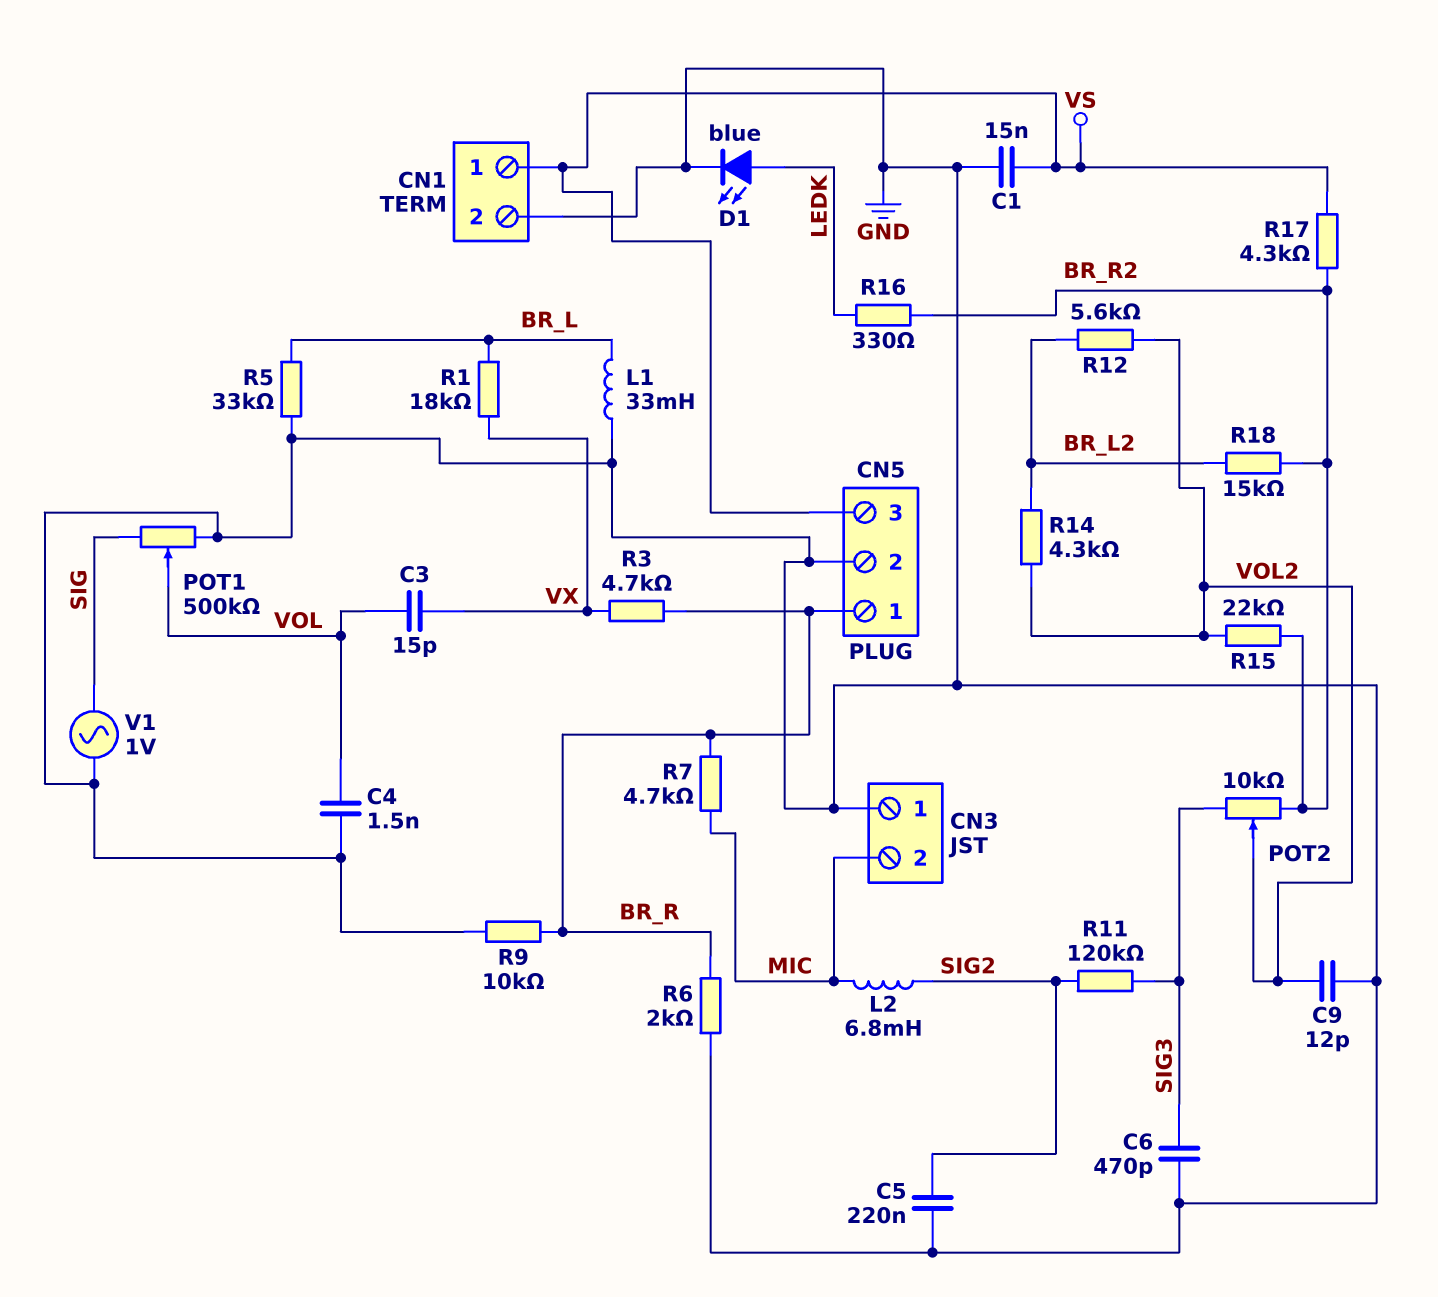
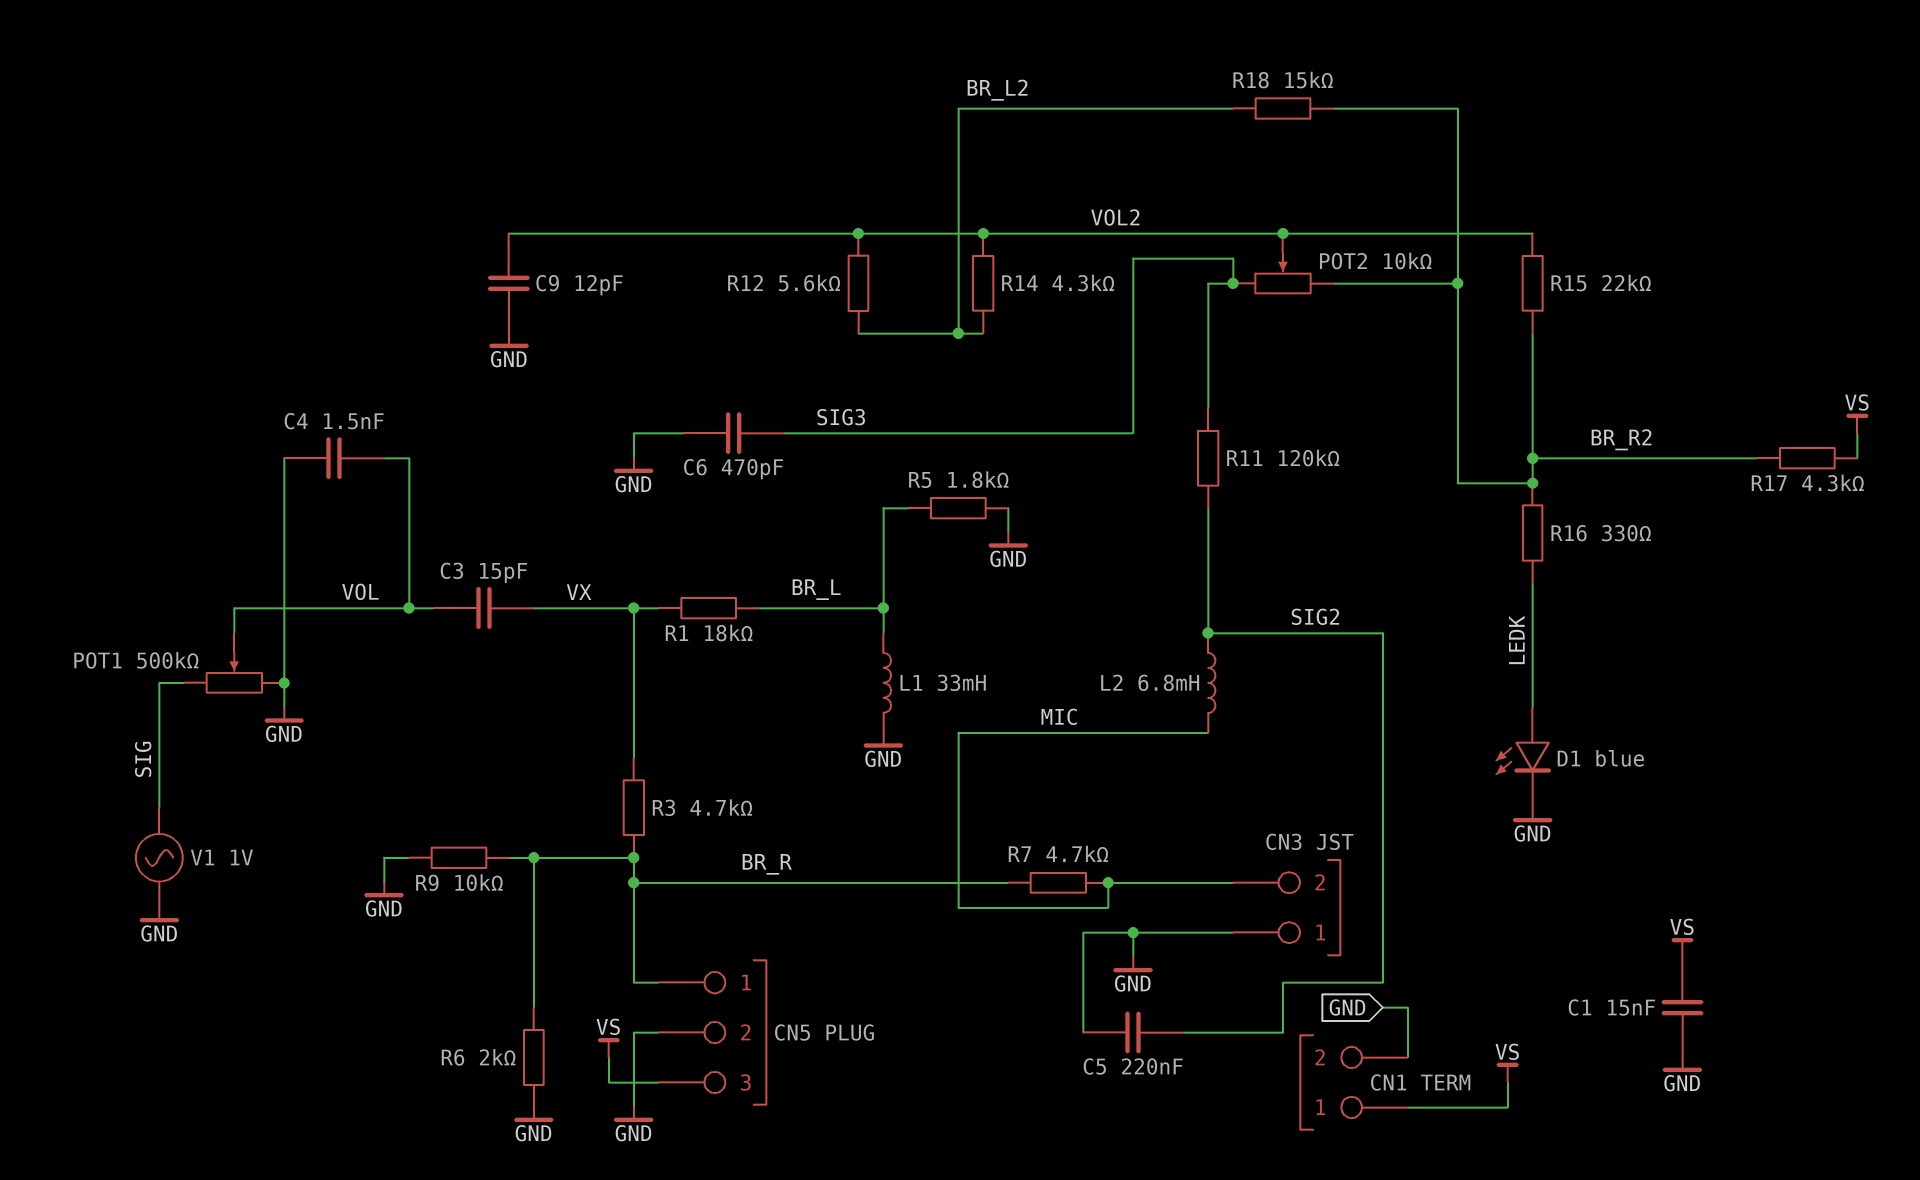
R5: 33k (BR_L, GND) -> 1.8k (BR_L, GND)

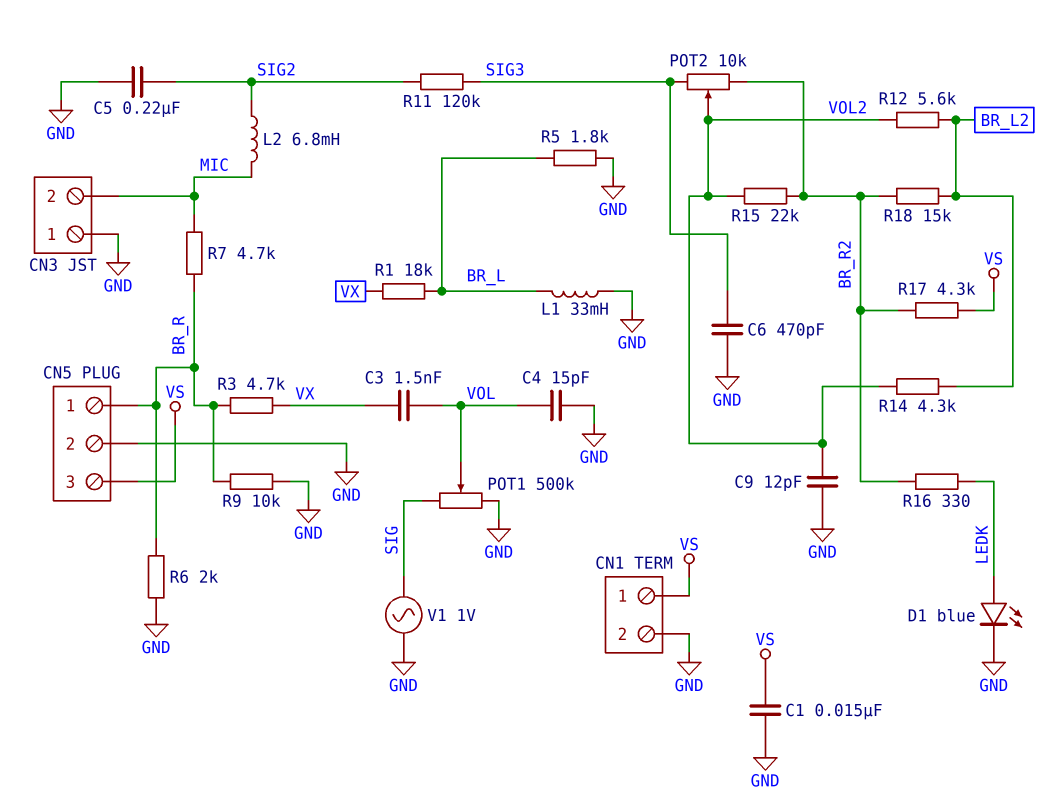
C3: 15pF (VOL, VX) -> 1.5nF (VOL, VX)
C4: 1.5nF (GND, VOL) -> 15pF (GND, VOL)

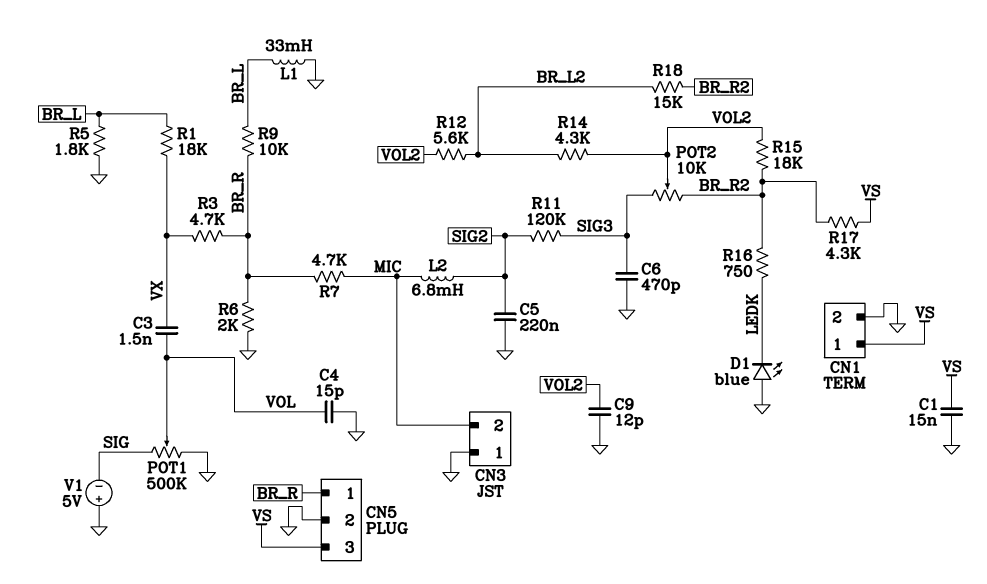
D1: LED blue (A LEDK, K GND) -> LED blue (A GND, K LEDK)
R9: 10k (BR_R, GND) -> 10k (BR_L, BR_R)
R15: 22k (BR_R2, VOL2) -> 18k (BR_R2, VOL2)
R16: 330 (BR_R2, LEDK) -> 750 (BR_R2, LEDK)
V1: AC 1V (GND, SIG) -> 5V (plus GND, minus SIG)

